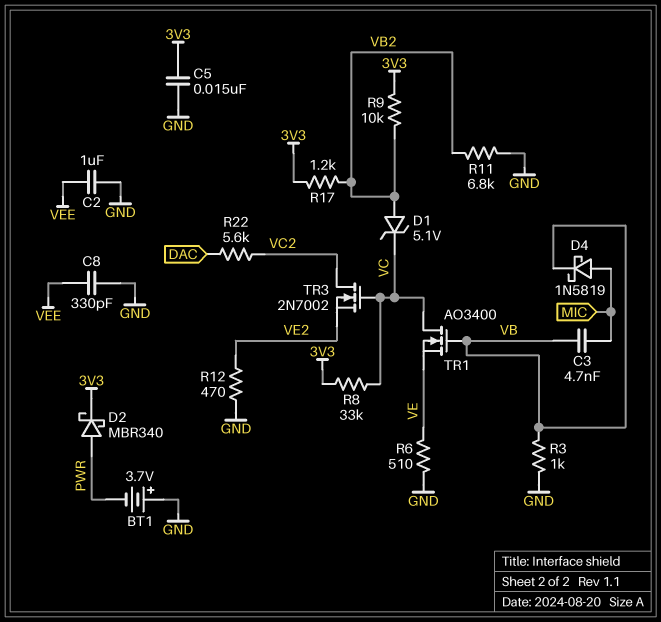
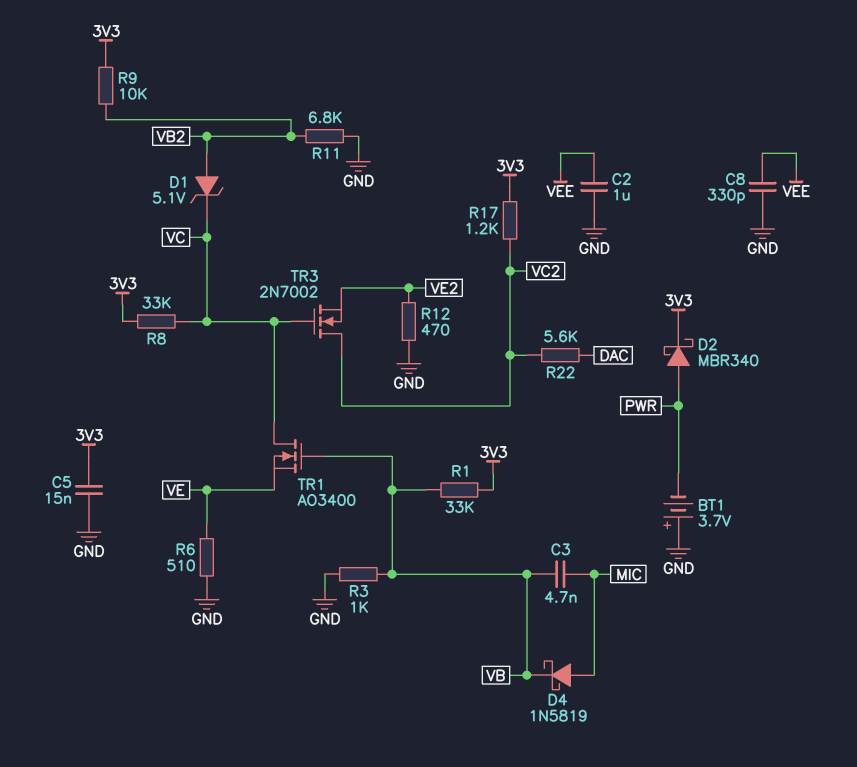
R1: none -> 33k (3V3, VB)
R17: 1.2k (3V3, VB2) -> 1.2k (3V3, VC2)

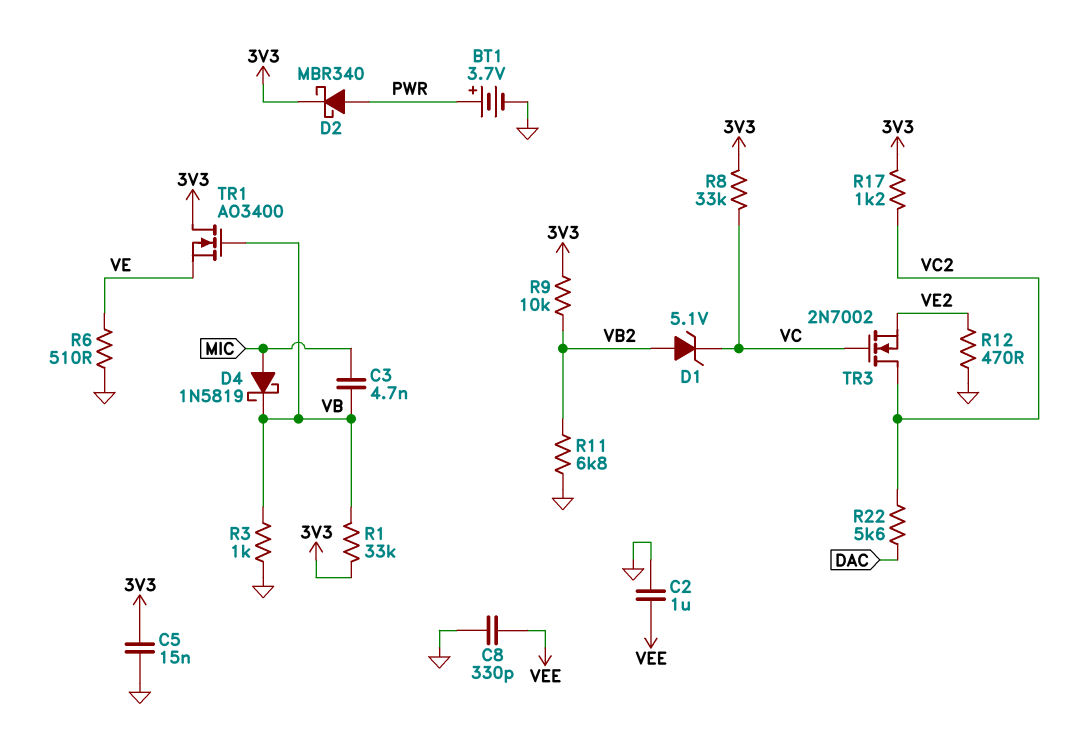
BT1: 3.7V (plus GND, minus PWR) -> 3.7V (plus PWR, minus GND)
TR1: NMOS AO3400 (G VB, D VC, S VE) -> NMOS AO3400 (G VB, D 3V3, S VE)

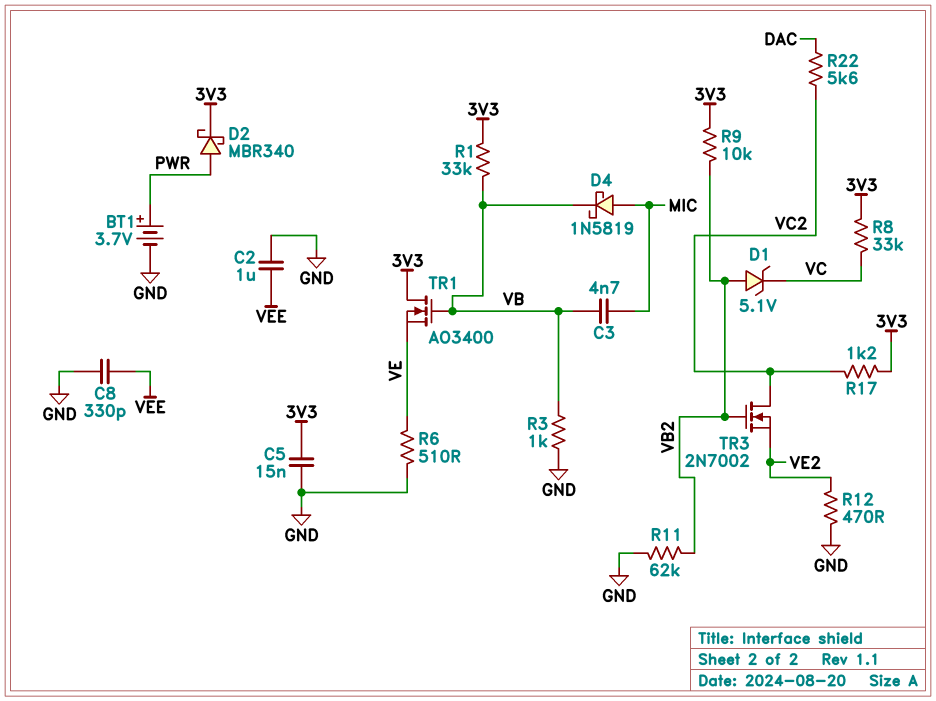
R11: 6.8k (GND, VB2) -> 62k (GND, VB2)
TR3: NMOS 2N7002 (G VC, D VC2, S VE2) -> NMOS 2N7002 (G VB2, D VC2, S VE2)

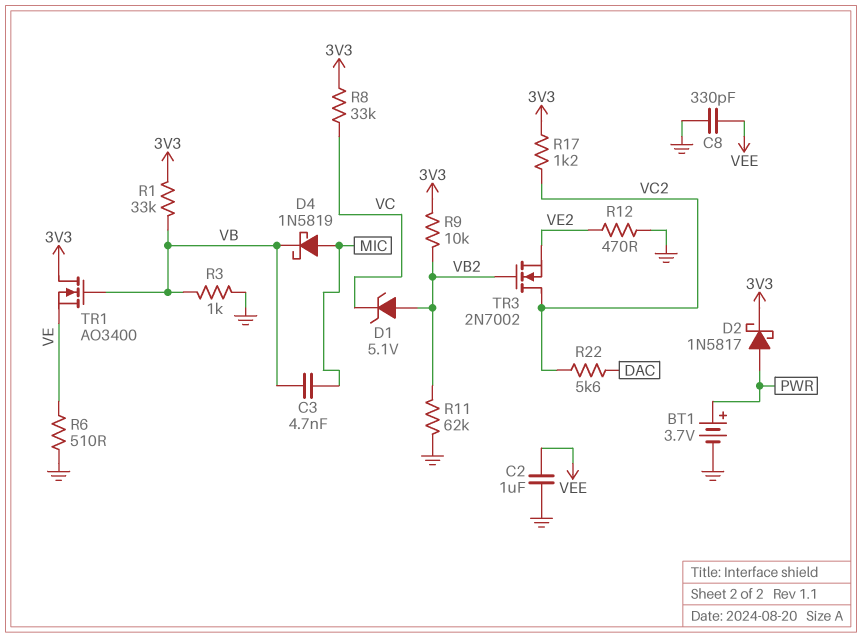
C5: 15nF (3V3, GND) -> none
D2: schottky MBR340 (A PWR, K 3V3) -> schottky 1N5817 (A PWR, K 3V3)

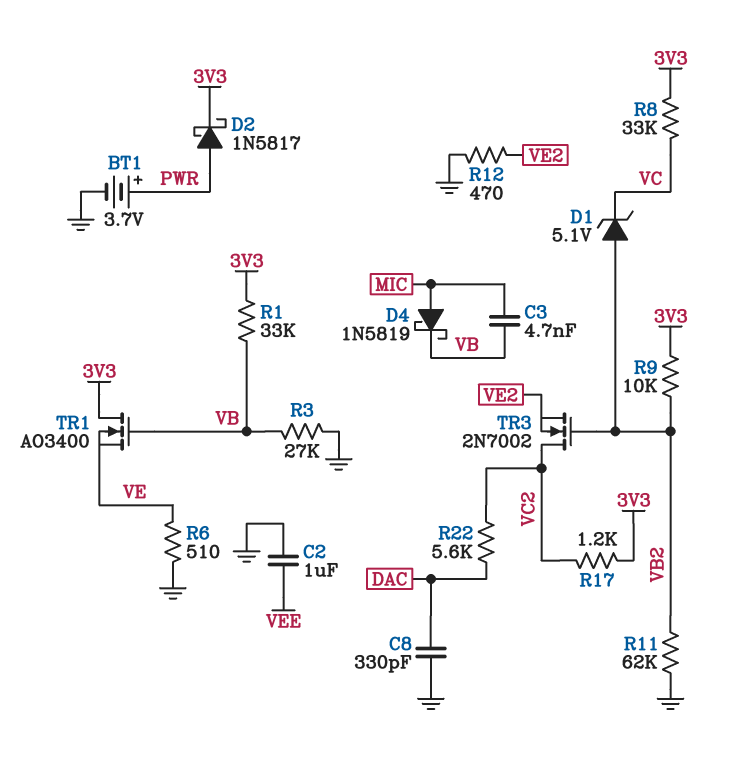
C8: 330pF (GND, VEE) -> 330pF (DAC, GND)
R3: 1k (GND, VB) -> 27k (GND, VB)

